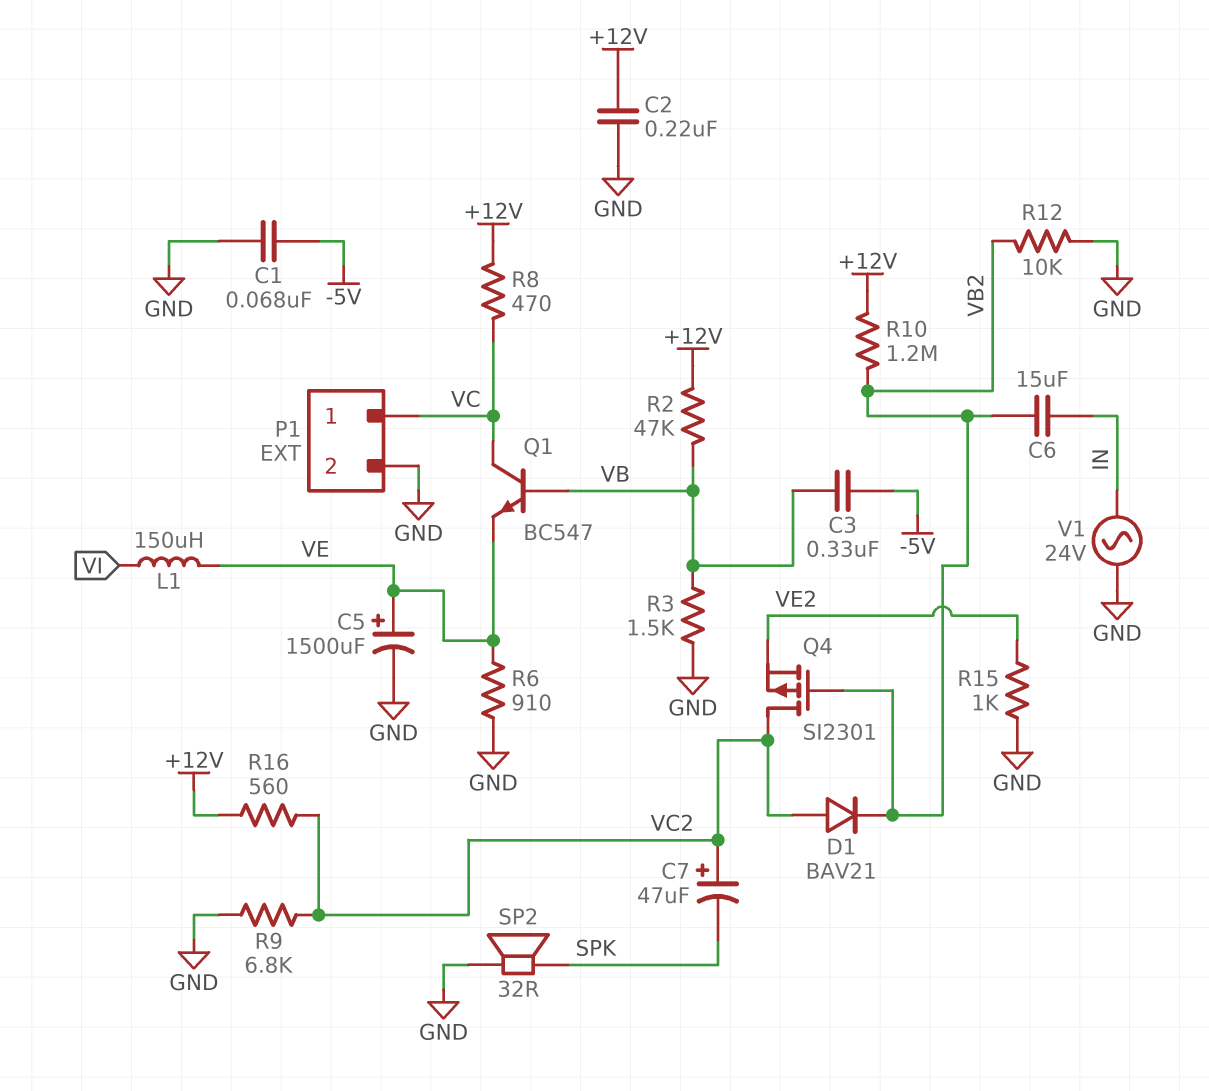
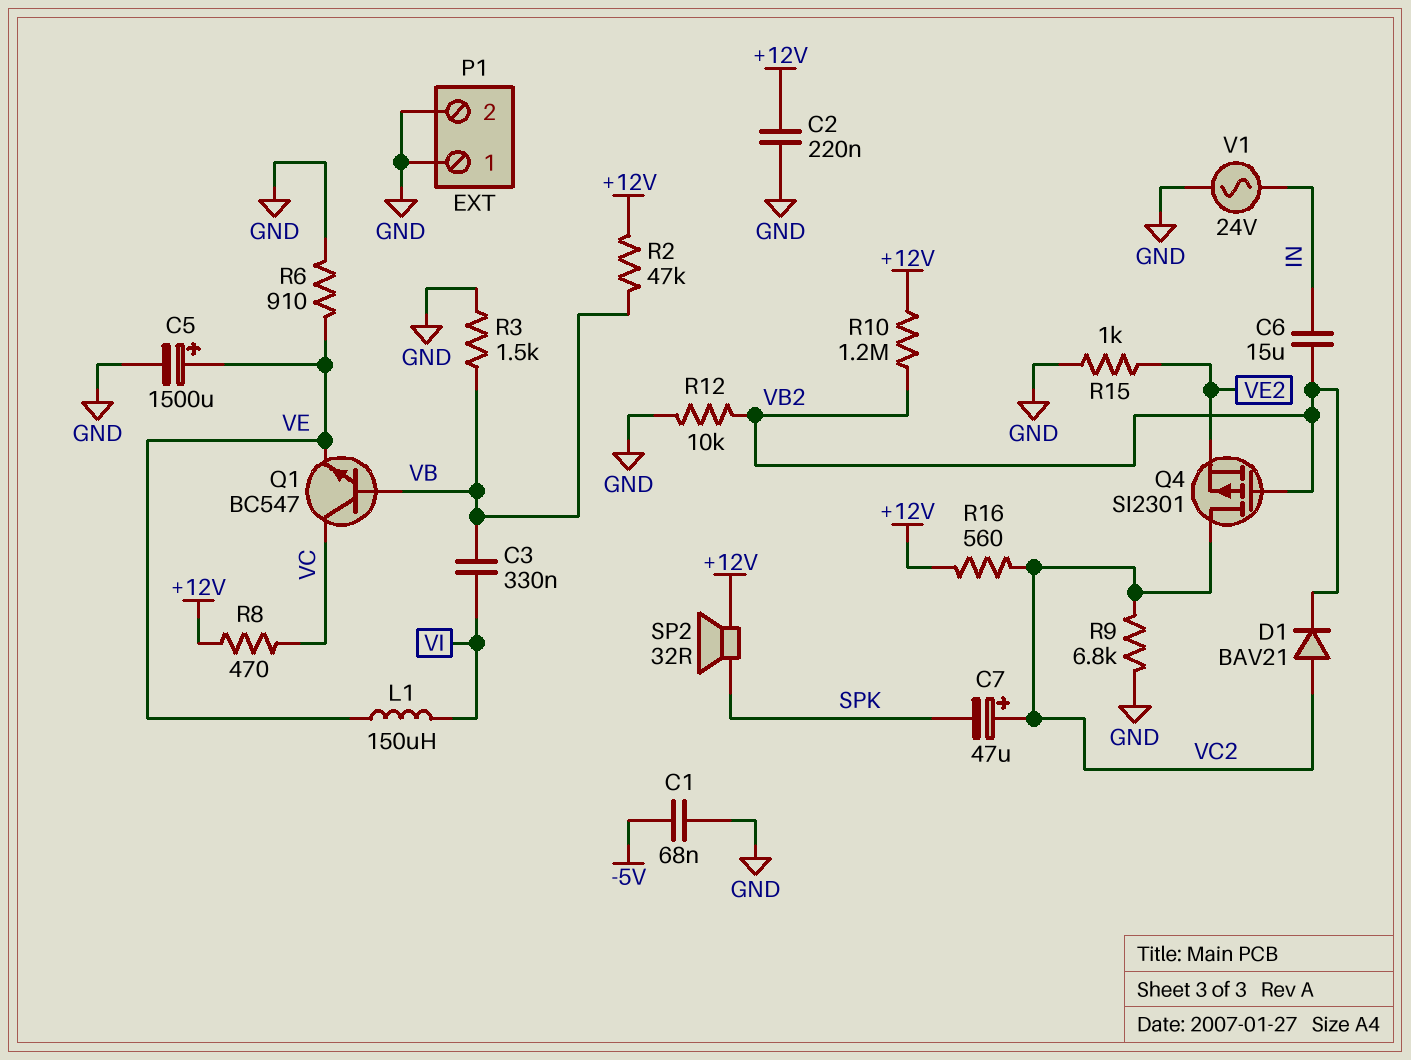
C3: 330nF (-5V, VB) -> 330nF (VB, VI)
P1 pin 1: VC -> GND
SP2: speaker 32R (GND, SPK) -> speaker 32R (+12V, SPK)

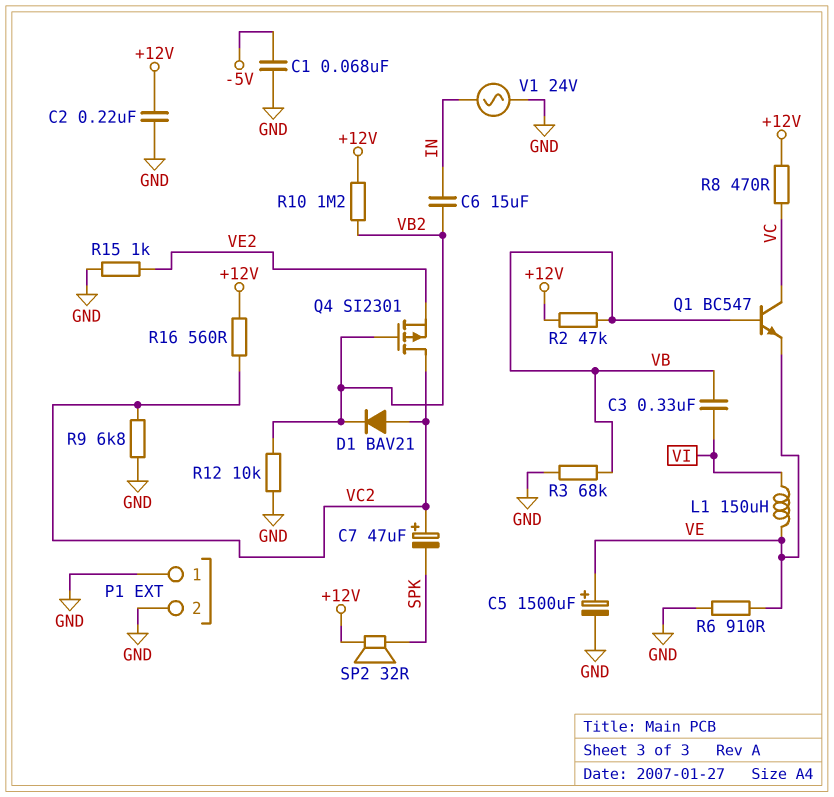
R3: 1.5k (GND, VB) -> 68k (GND, VB)

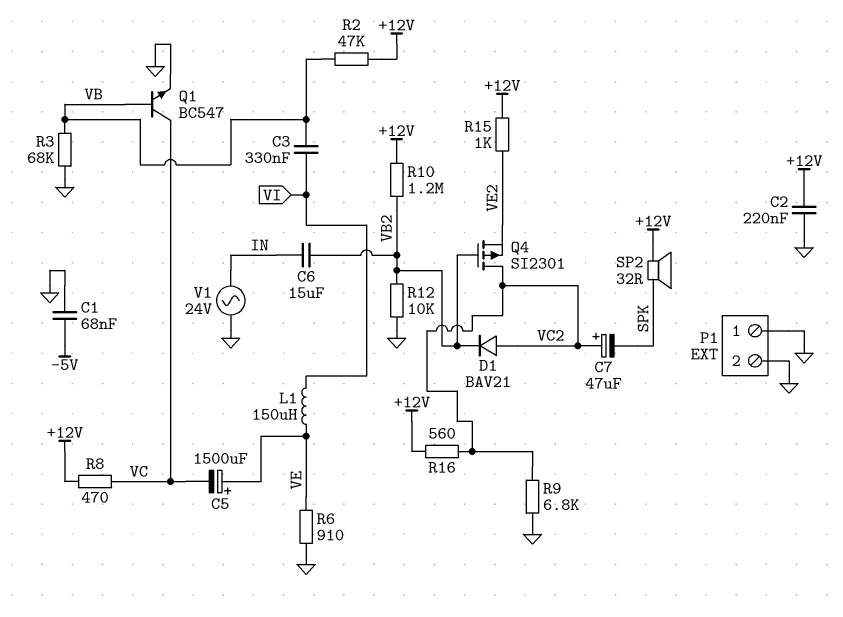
C5: 1500uF (plus VE, minus GND) -> 1500uF (plus VE, minus VC)
Q1: NPN BC547 (B VB, C VC, E VE) -> NPN BC547 (B VB, C VC, E GND)
R15: 1k (GND, VE2) -> 1k (+12V, VE2)

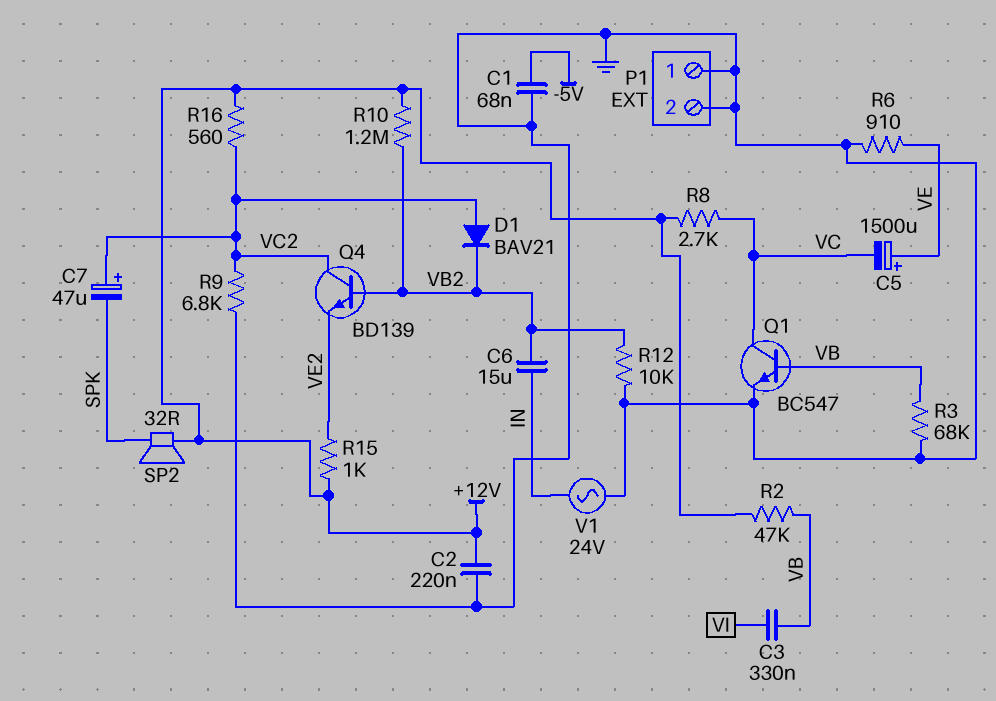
L1: 150uH (VE, VI) -> none
Q4: PMOS SI2301 (G VB2, D VC2, S VE2) -> NPN BD139 (B VB2, C VC2, E VE2)
R8: 470 (+12V, VC) -> 2.7k (+12V, VC)

